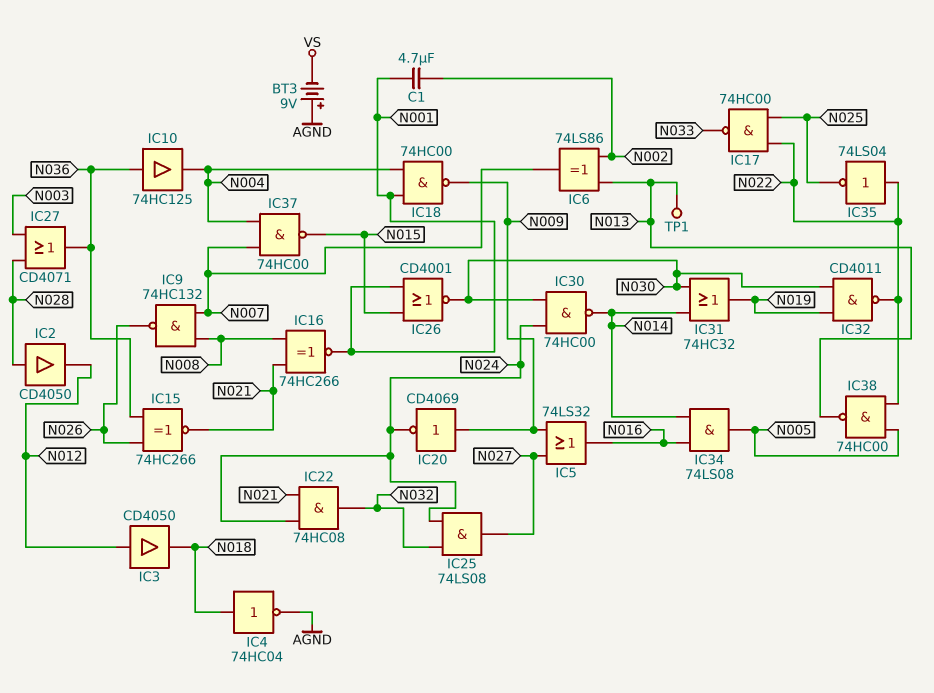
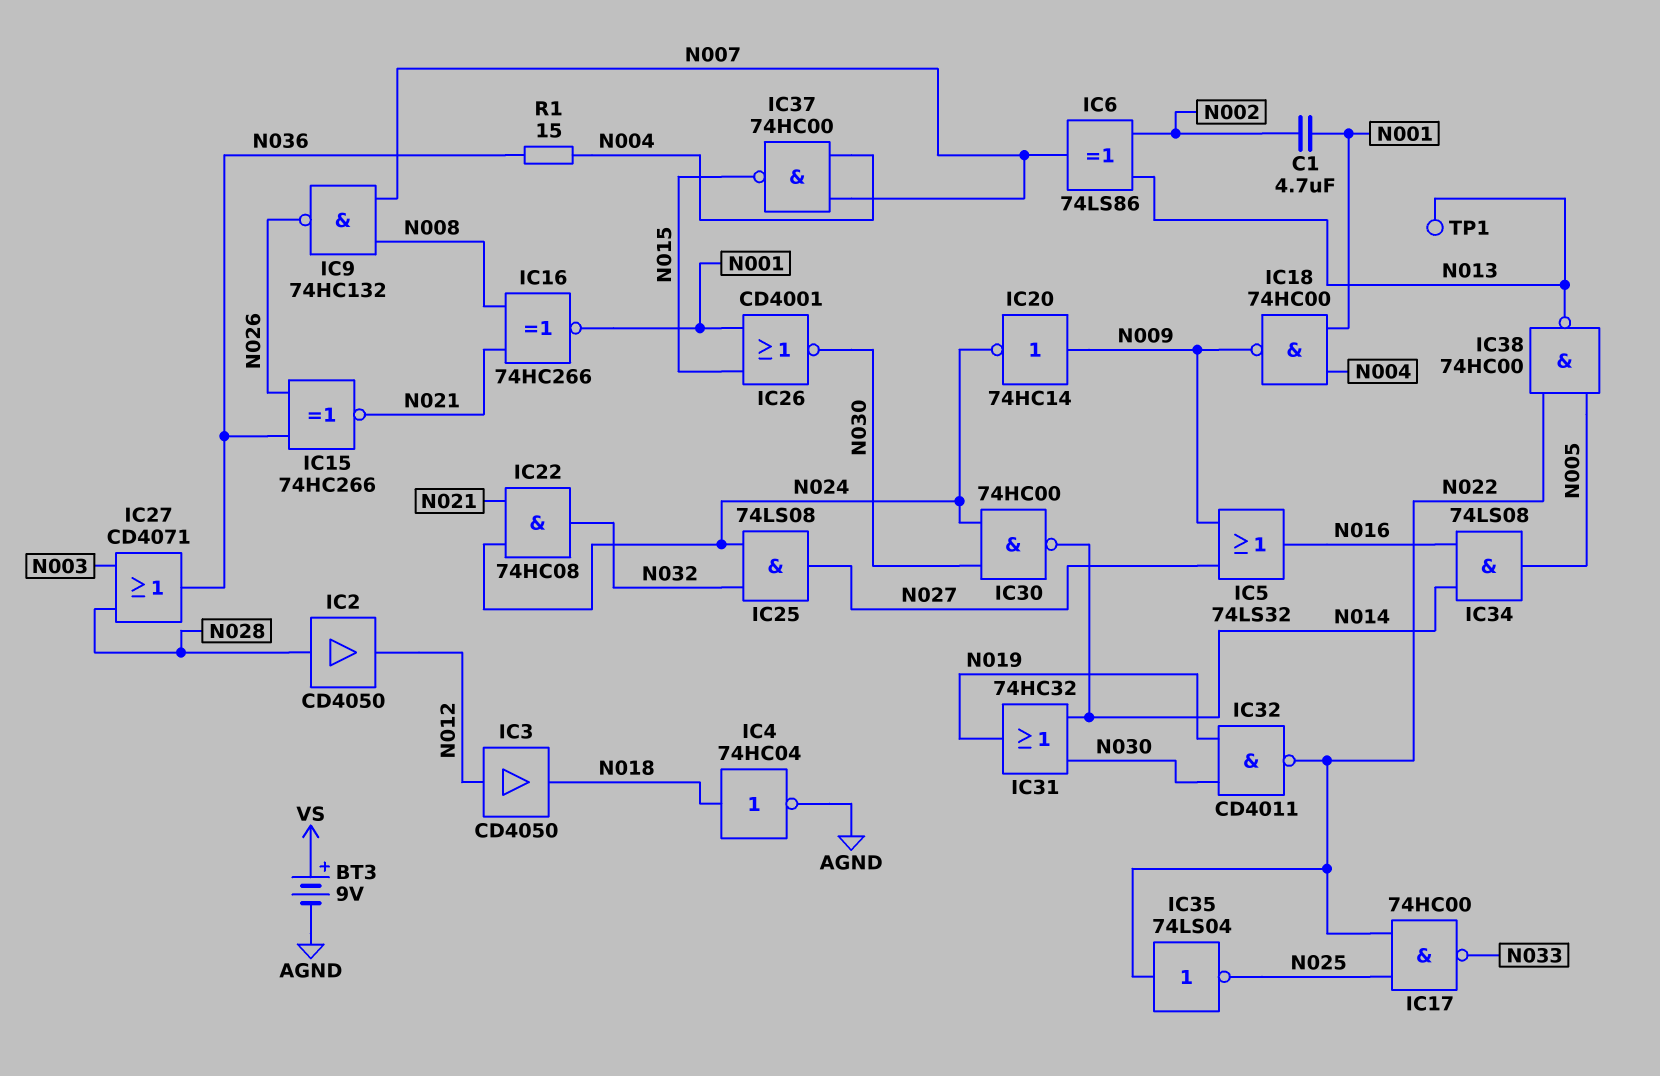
BT3: 9V (plus AGND, minus VS) -> 9V (plus VS, minus AGND)
IC10: buffer 74HC125 (in N036, out N004) -> none
IC20: NOT CD4069 (in N009, out N024) -> NOT 74HC14 (in N009, out N024)
R1: none -> 15 (N004, N036)

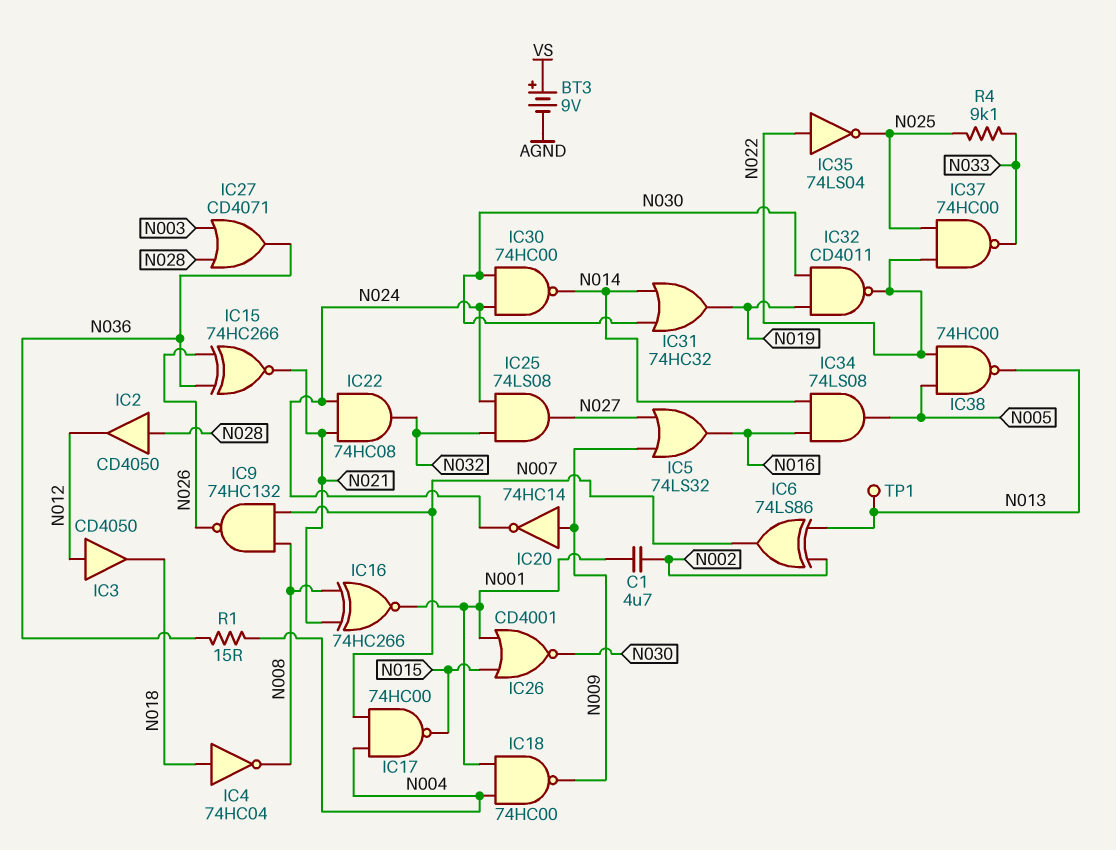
IC4: NOT 74HC04 (in N018, out AGND) -> NOT 74HC04 (in N018, out N008)
IC17: NAND 74HC00 (in N022, in N025, out N033) -> NAND 74HC00 (in N004, in N007, out N015)
IC37: NAND 74HC00 (in N004, in N007, out N015) -> NAND 74HC00 (in N022, in N025, out N033)
R4: none -> 9.1k (N025, N033)

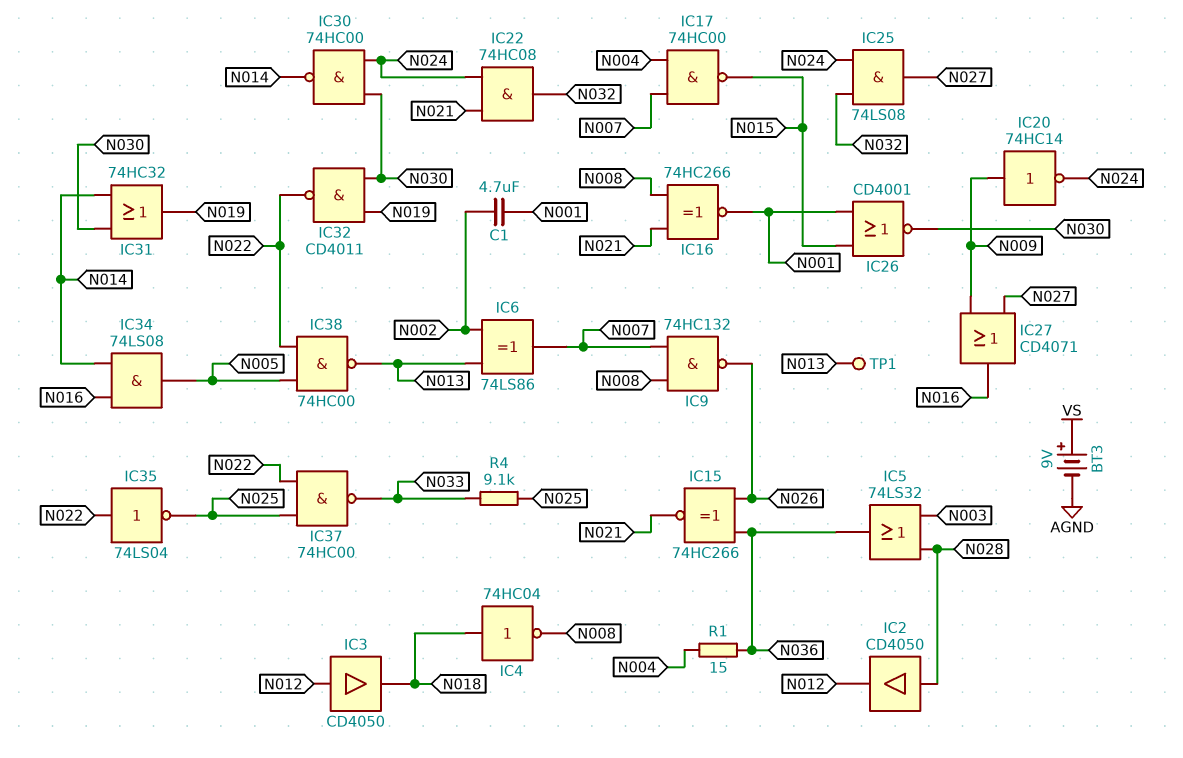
IC5: OR 74LS32 (in N009, in N027, out N016) -> OR 74LS32 (in N003, in N028, out N036)
IC18: NAND 74HC00 (in N001, in N004, out N009) -> none
IC27: OR CD4071 (in N003, in N028, out N036) -> OR CD4071 (in N009, in N027, out N016)

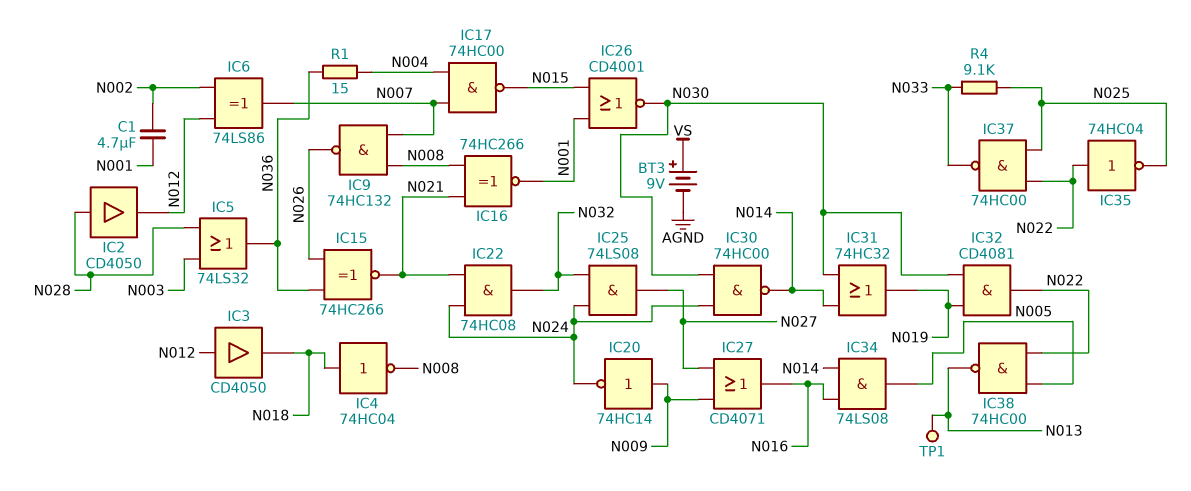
IC6: XOR 74LS86 (in N002, in N013, out N007) -> XOR 74LS86 (in N002, in N012, out N007)
IC32: NAND CD4011 (in N019, in N030, out N022) -> AND CD4081 (in N019, in N030, out N022)
IC35: NOT 74LS04 (in N022, out N025) -> NOT 74HC04 (in N022, out N025)

